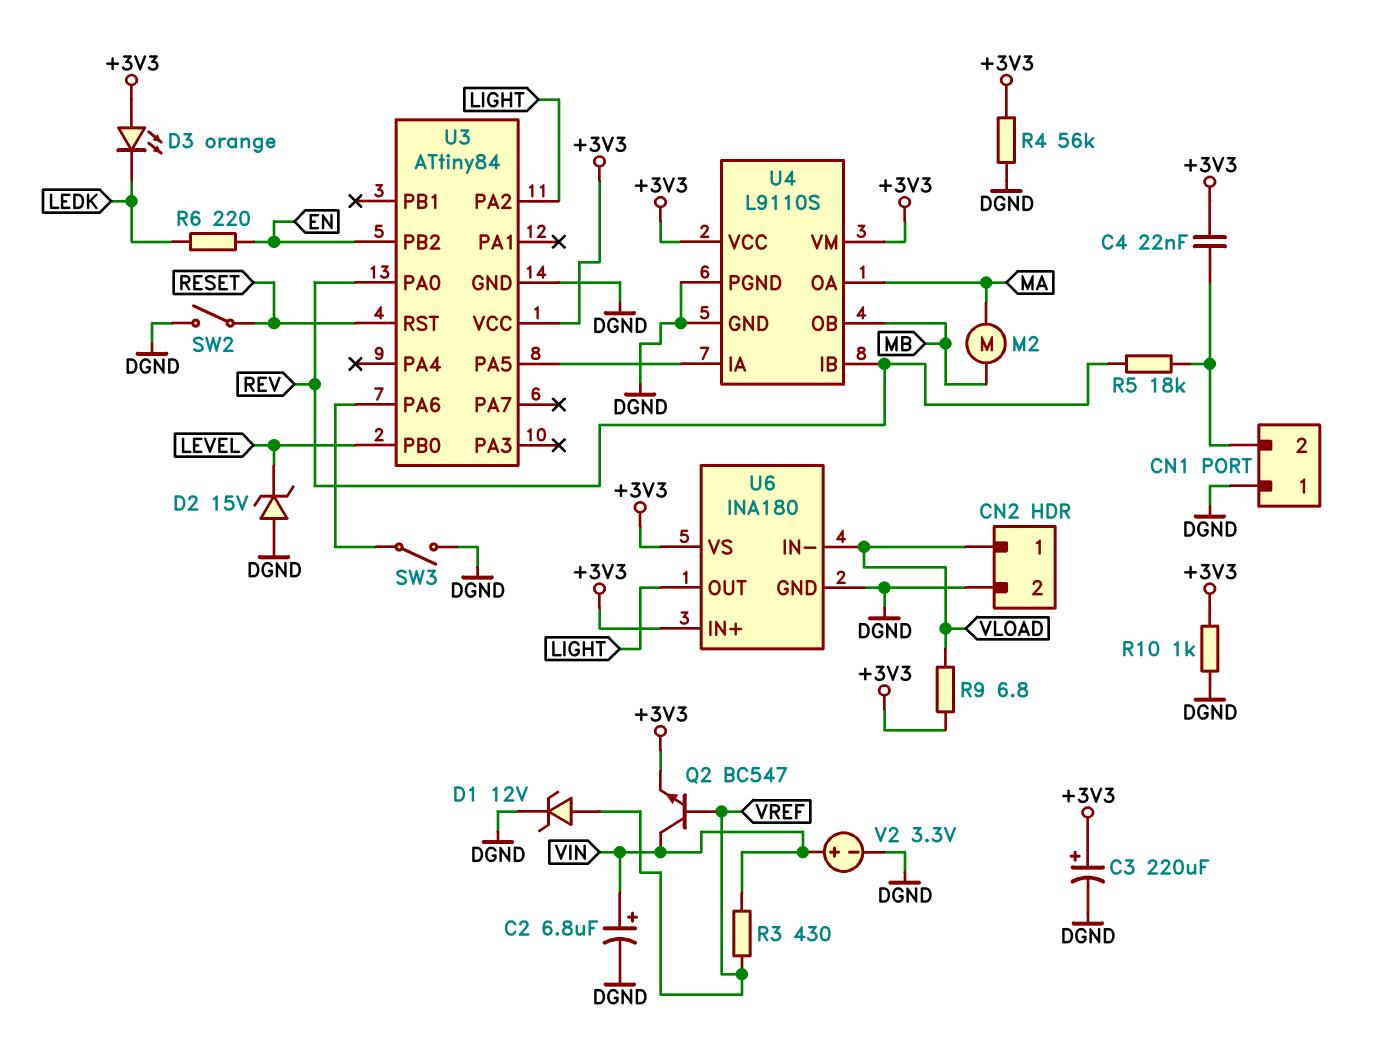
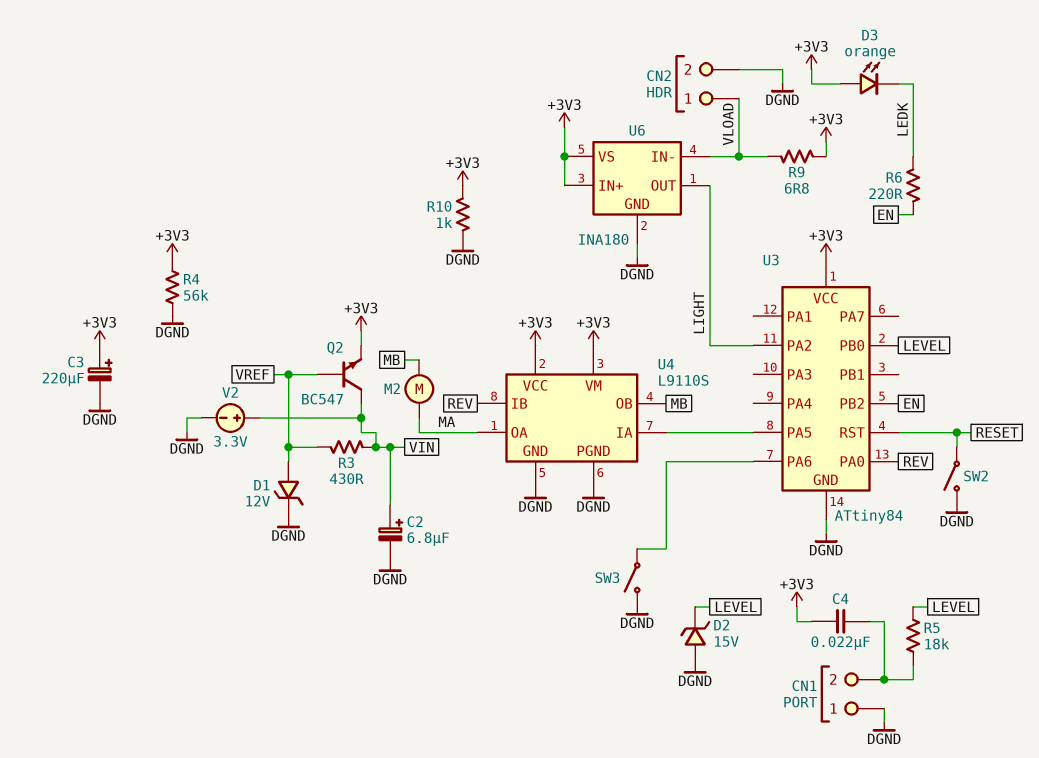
R5: 18k (CN1/2, REV) -> 18k (CN1/2, LEVEL)

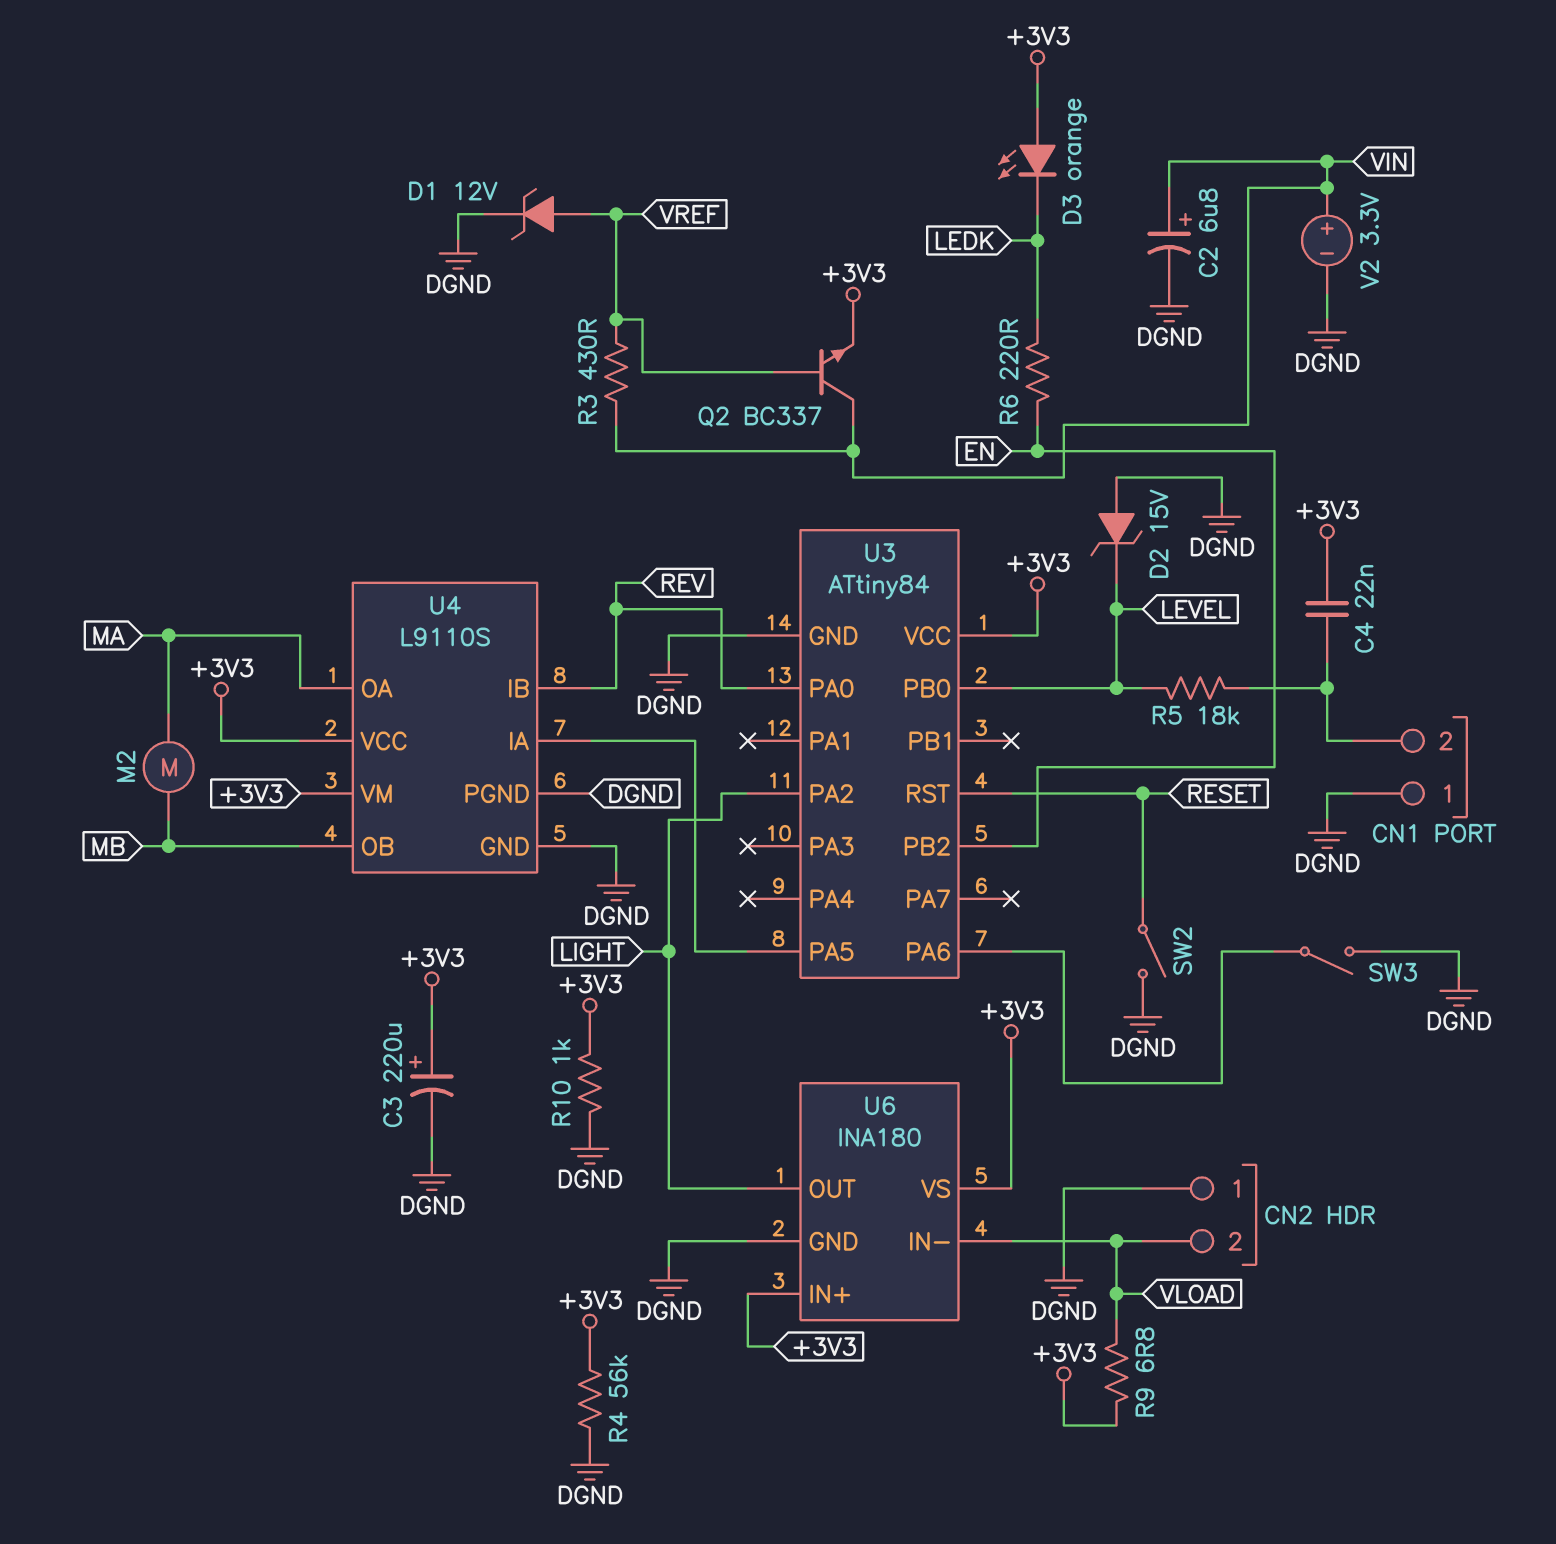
CN2 pin 1: VLOAD -> DGND
CN2 pin 2: DGND -> VLOAD
Q2: NPN BC547 (B VREF, C VIN, E +3V3) -> NPN BC337 (B VREF, C VIN, E +3V3)

